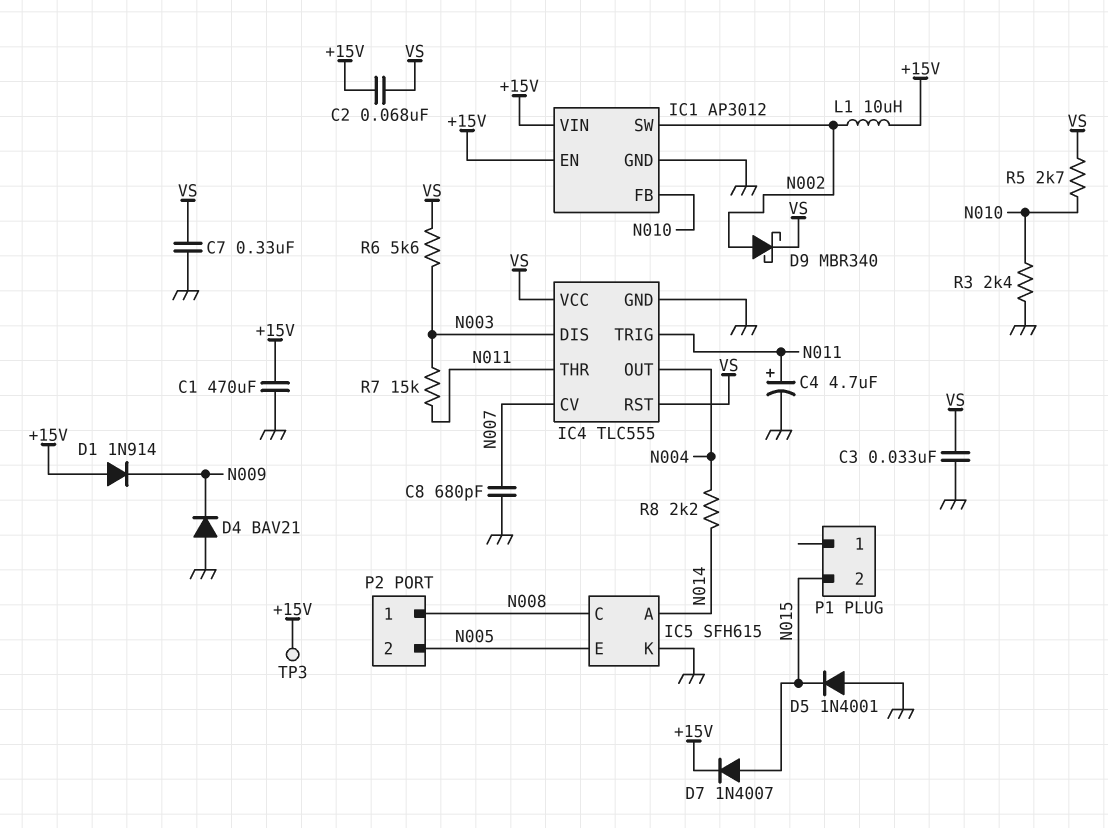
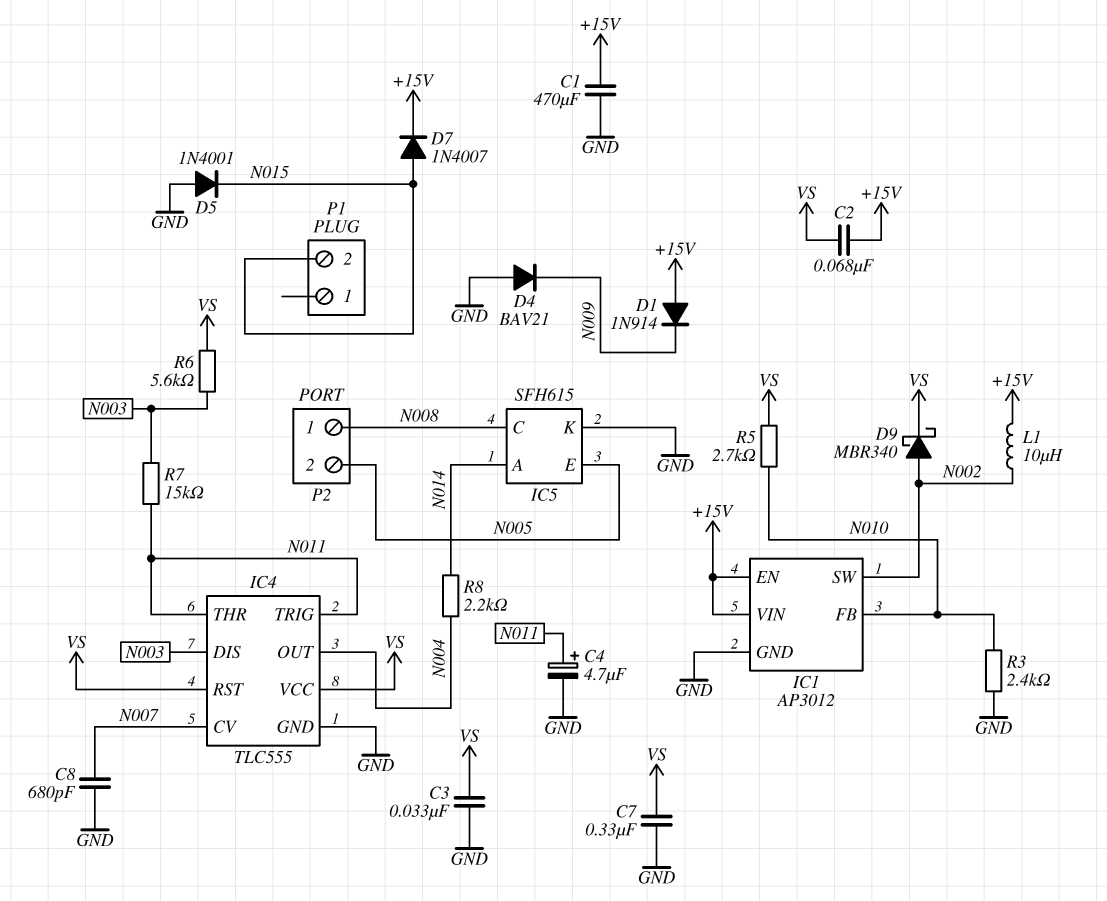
TP3: test point (+15V) -> none

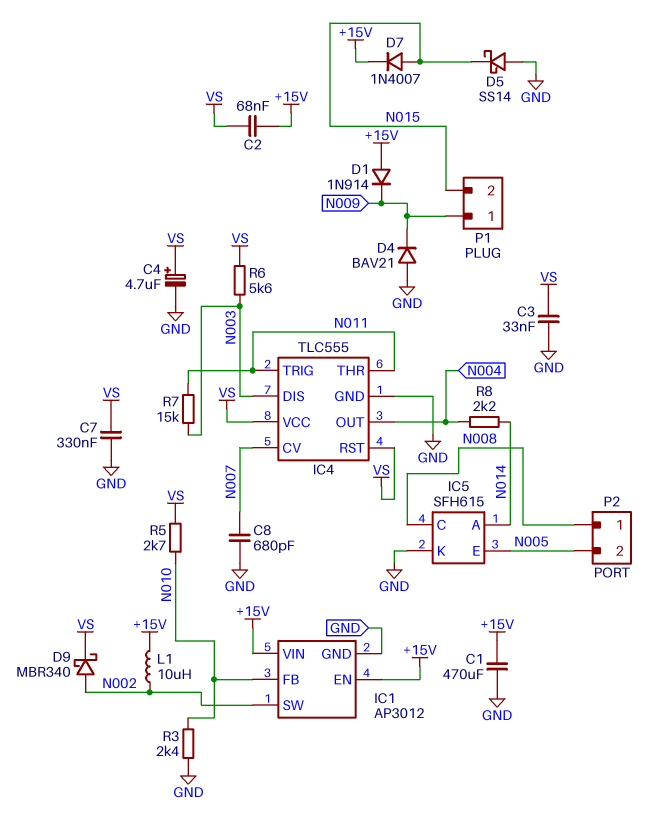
C4: 4.7uF (plus N011, minus GND) -> 4.7uF (plus VS, minus GND)
D5: diode 1N4001 (A GND, K N015) -> schottky SS14 (A GND, K N015)
P1 pin 1: none -> N009

